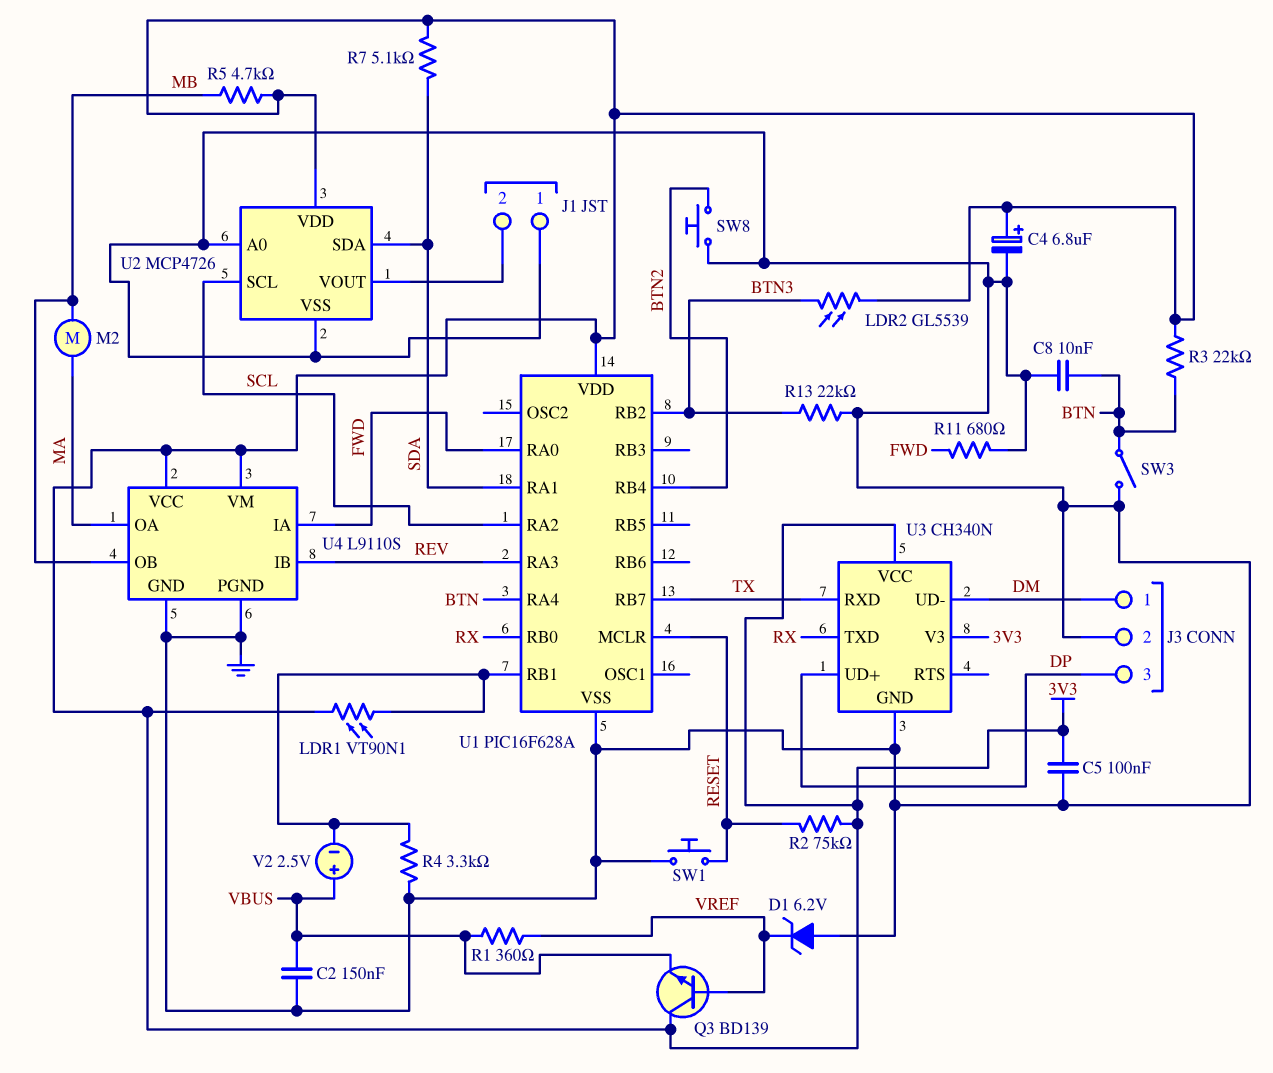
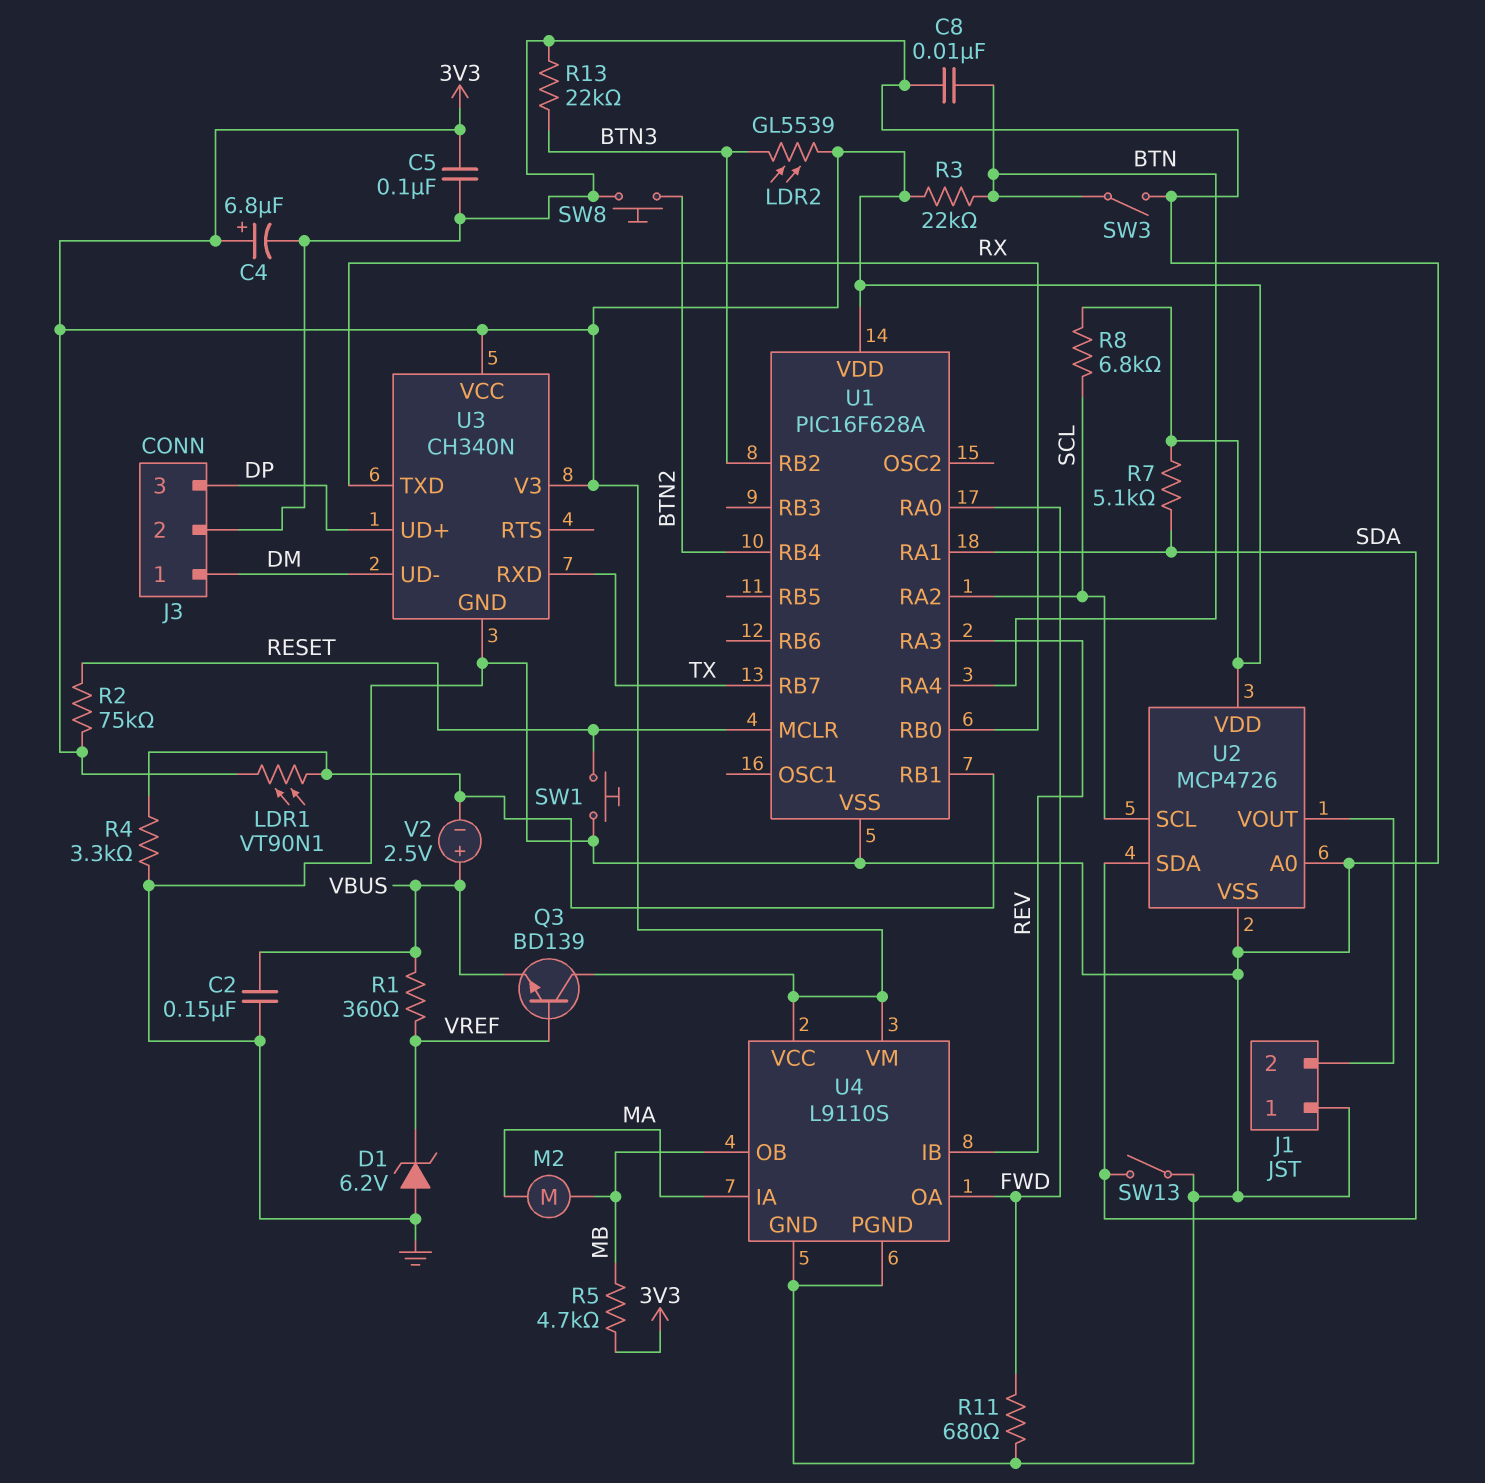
R8: none -> 6.8k (3V3, SCL)
SW13: none -> switch (GND, SDA)
U4 pin IA: FWD -> MA
U4 pin OA: MA -> FWD

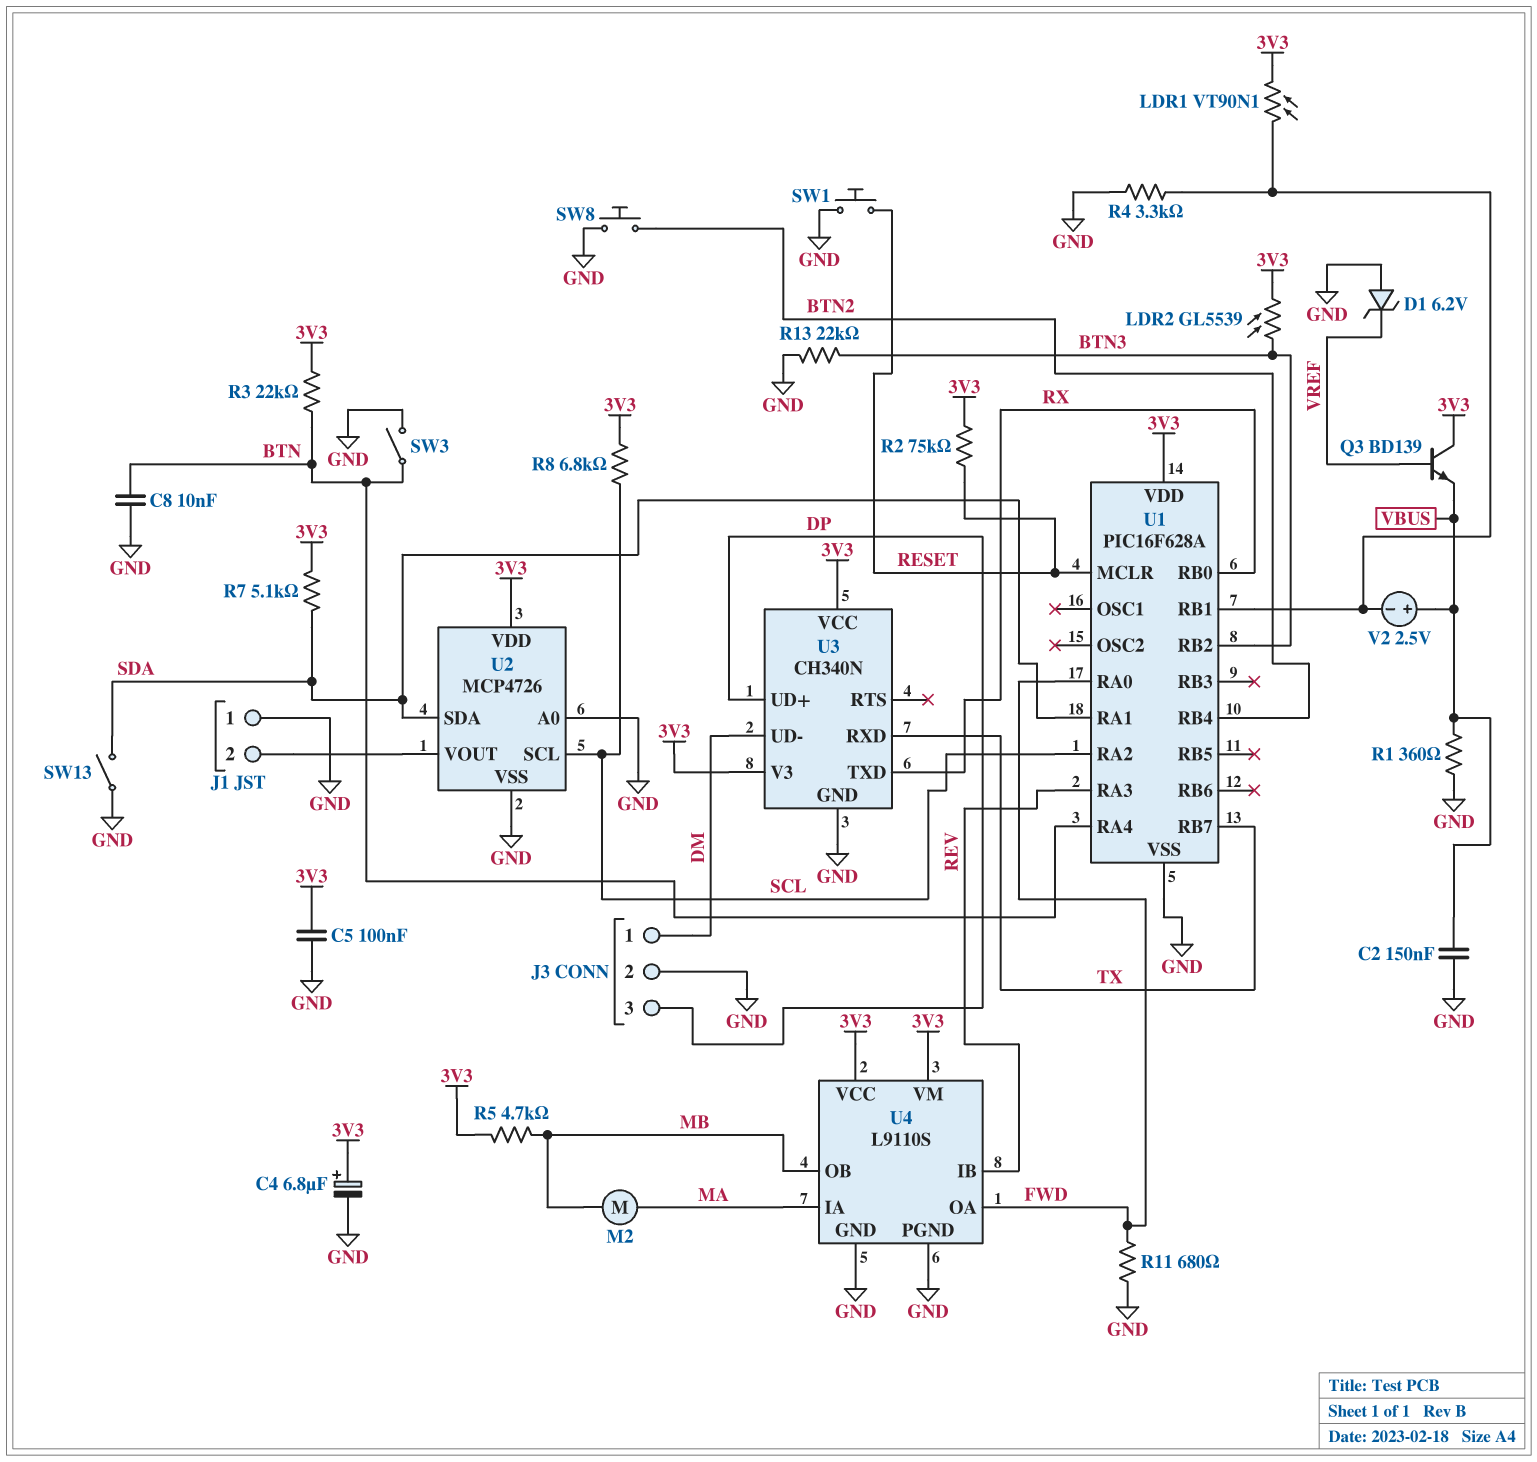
R1: 360 (VBUS, VREF) -> 360 (GND, VBUS)

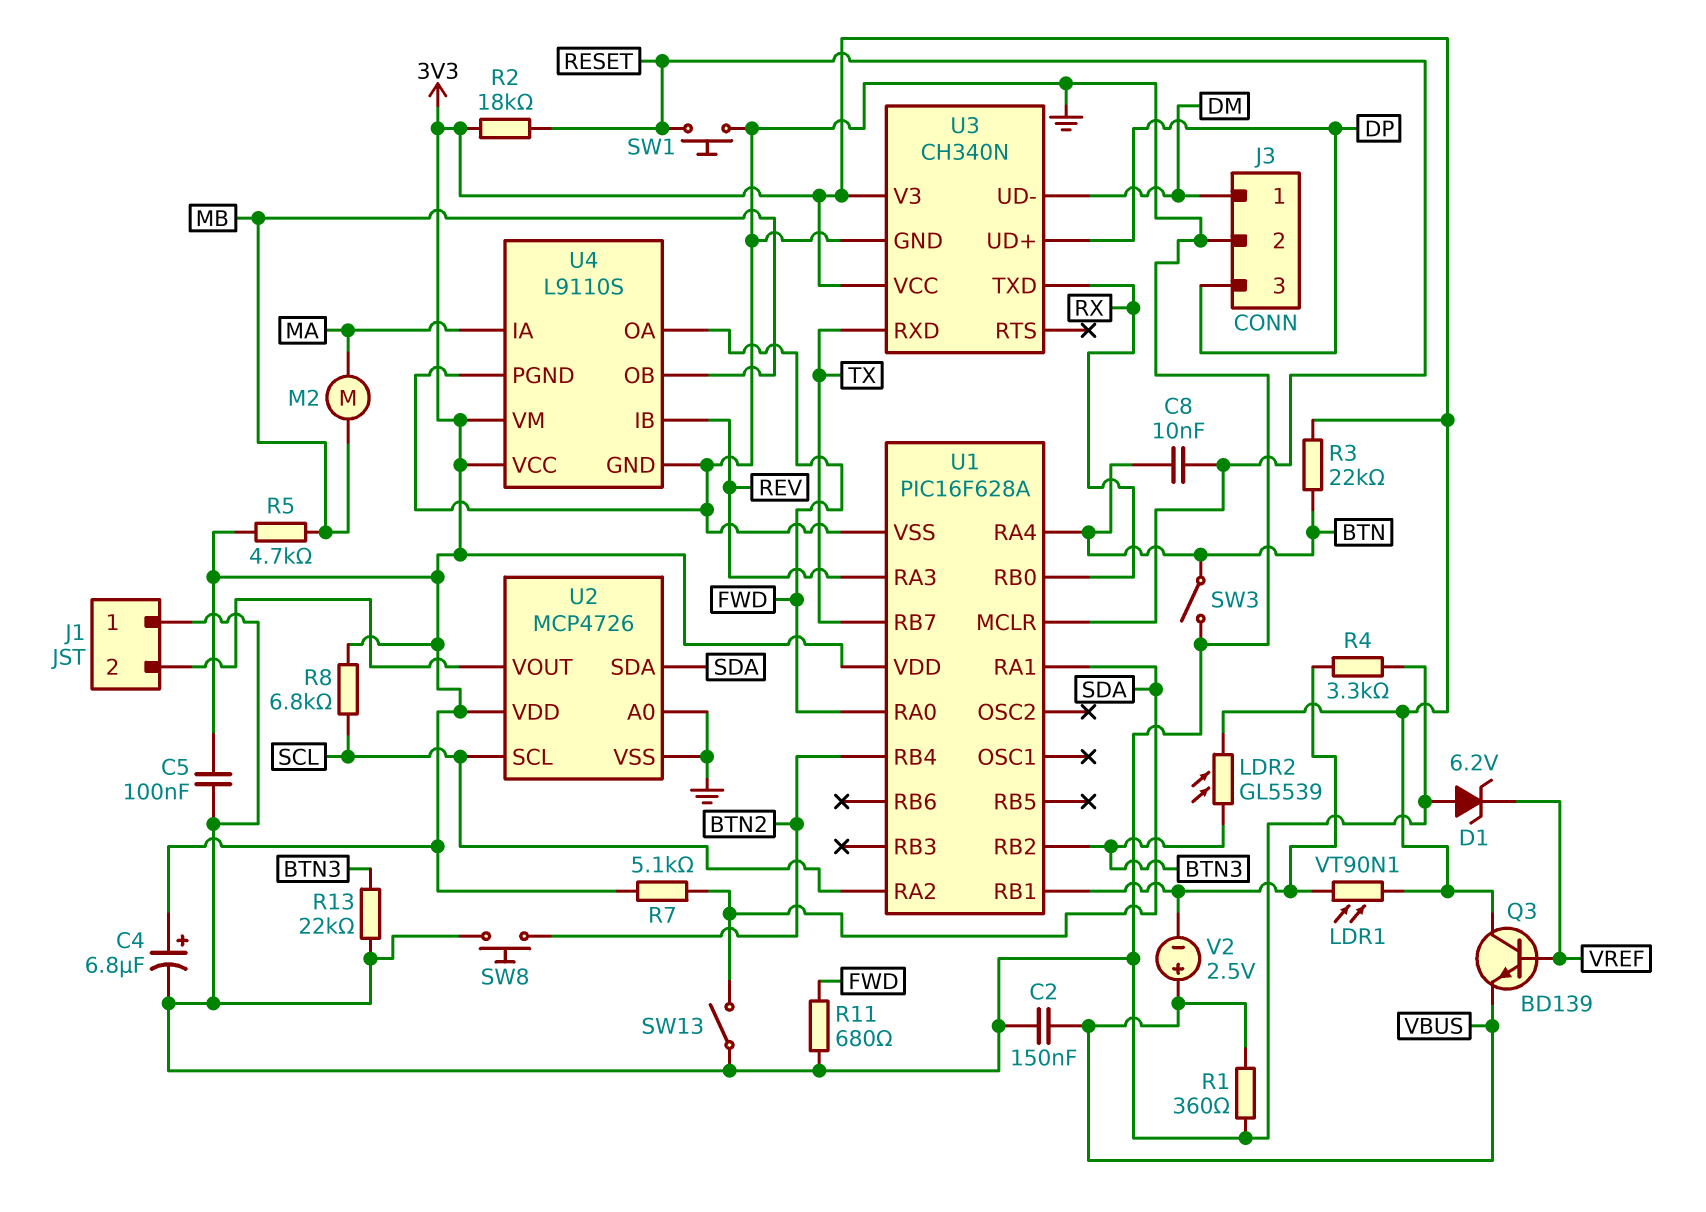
C8: 10nF (BTN, GND) -> 10nF (BTN, RESET)
R2: 75k (3V3, RESET) -> 18k (3V3, RESET)

